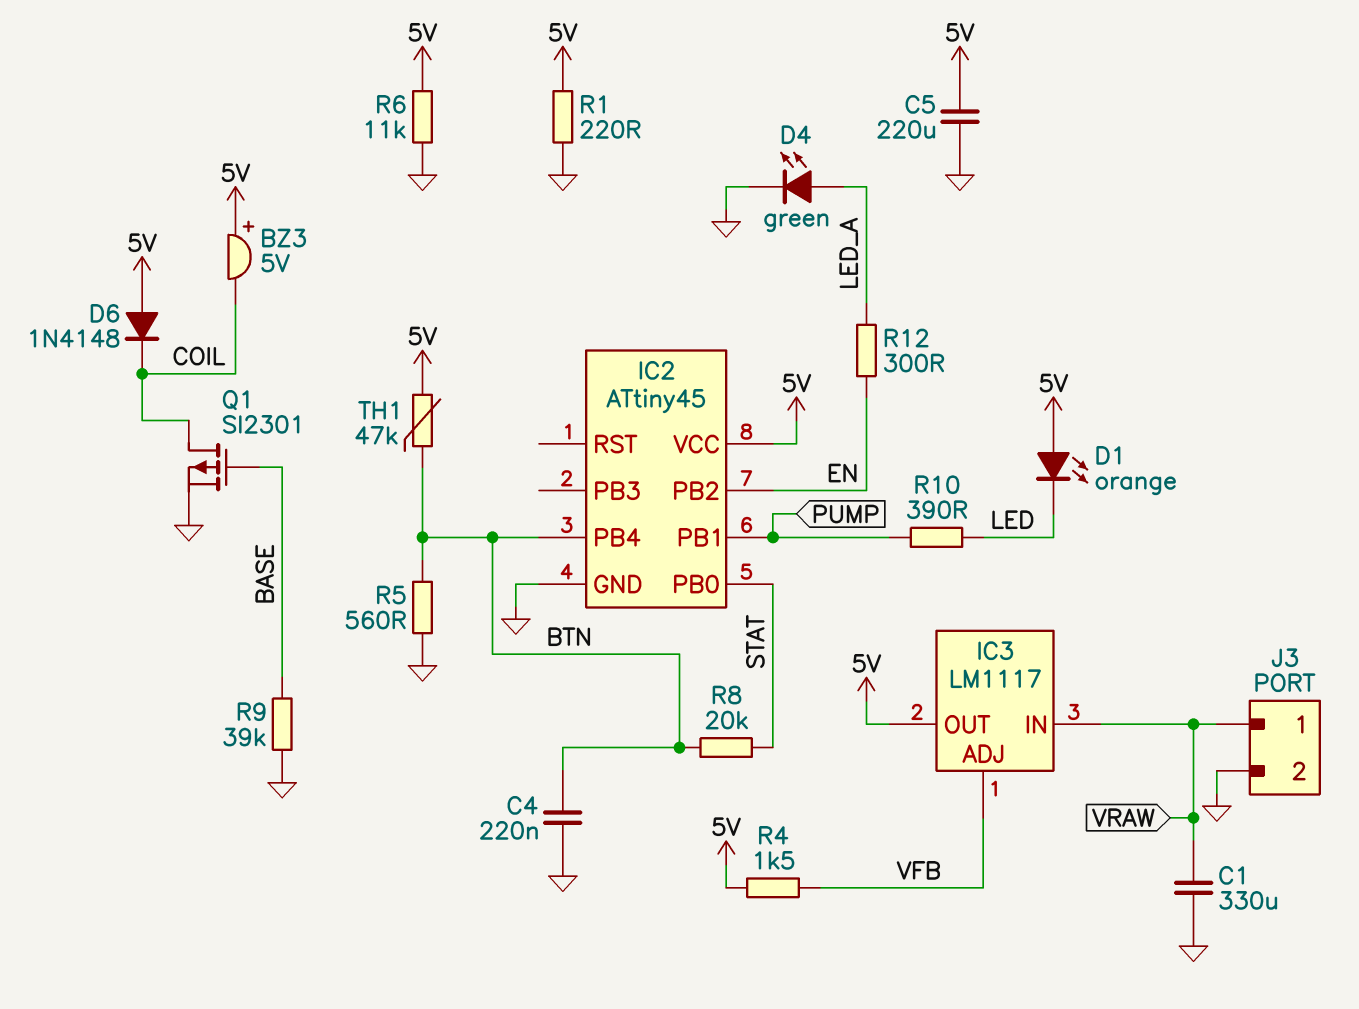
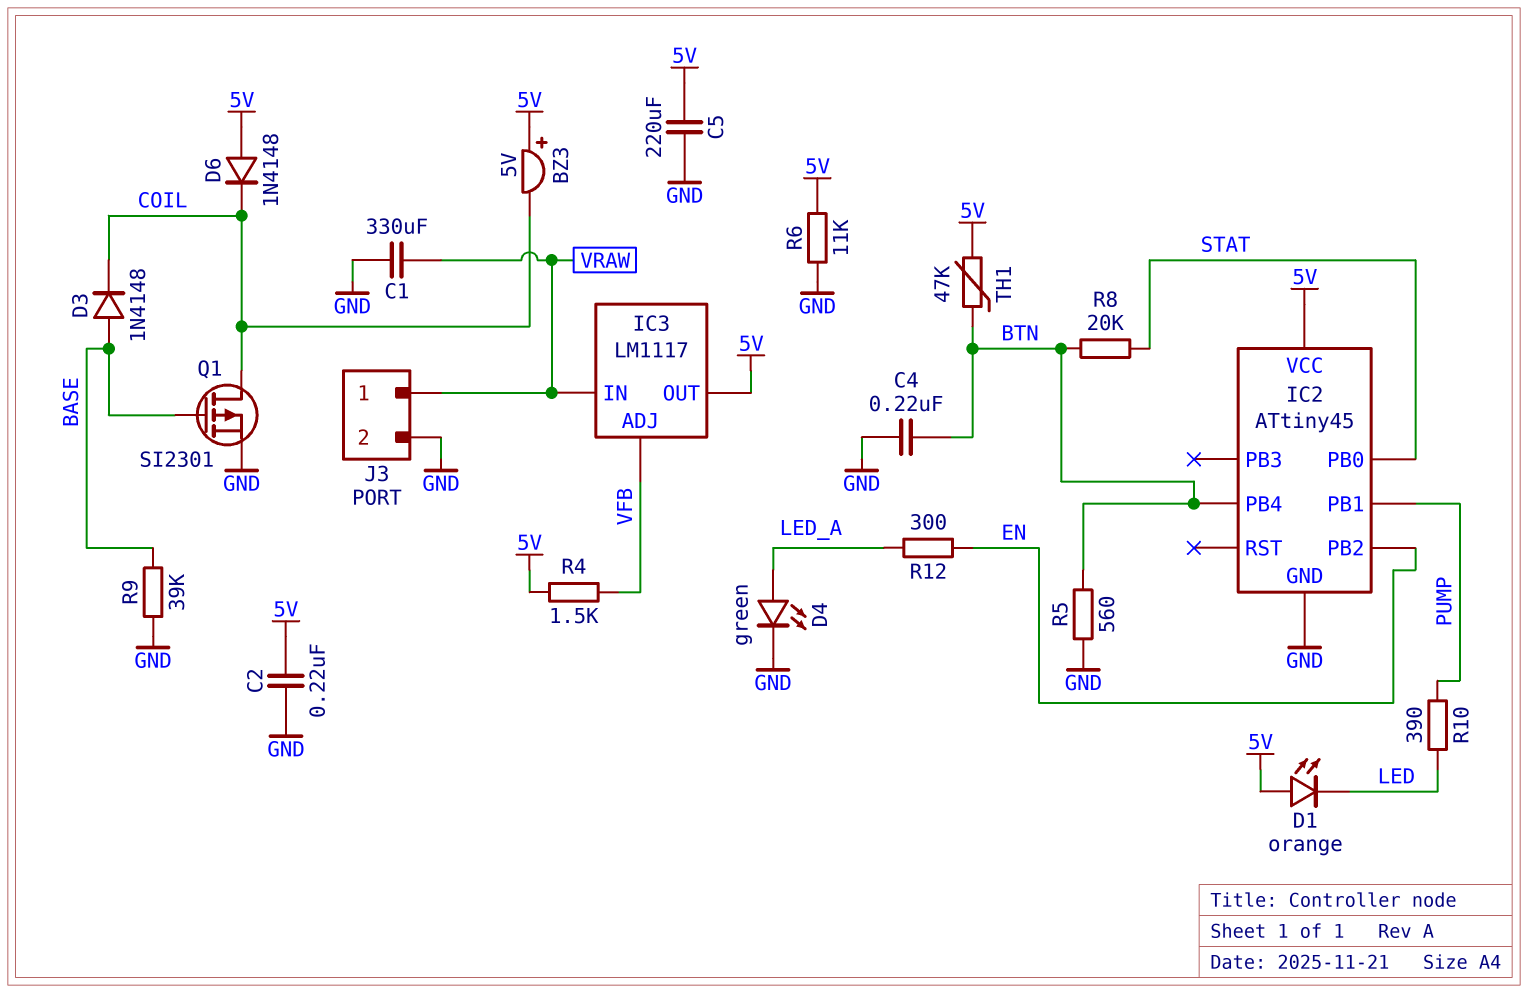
C2: none -> 220nF (5V, GND)
D3: none -> diode 1N4148 (A BASE, K COIL)
R1: 220 (5V, GND) -> none

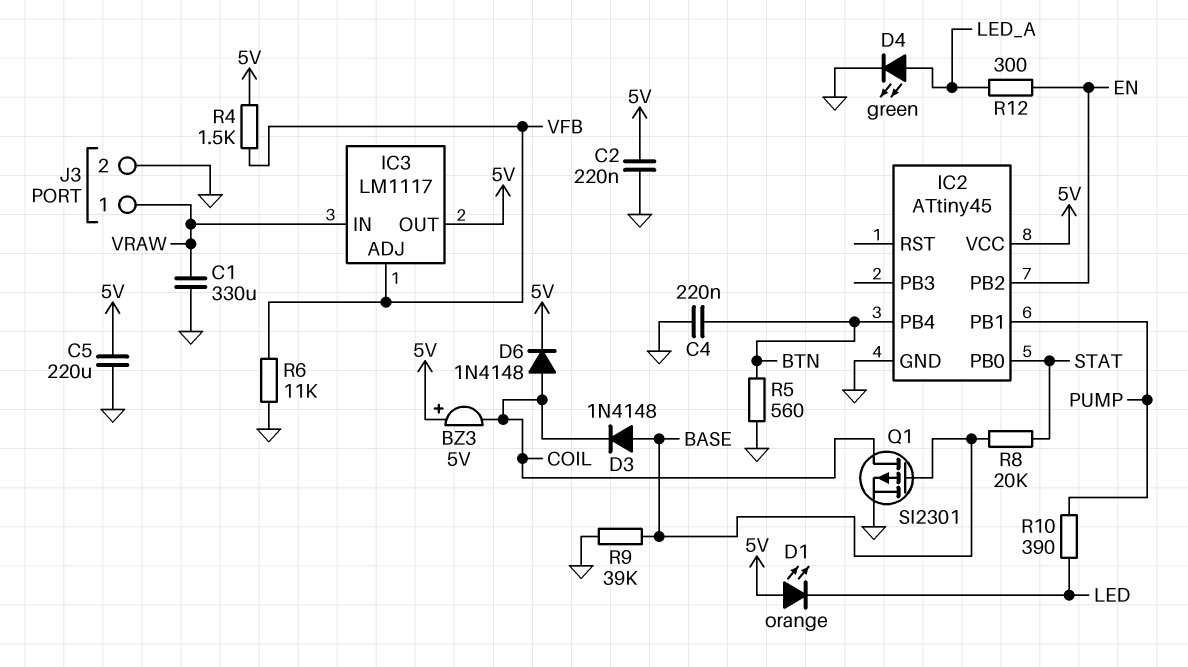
D6: diode 1N4148 (A 5V, K COIL) -> diode 1N4148 (A COIL, K 5V)
R6: 11k (5V, GND) -> 11k (GND, VFB)
R8: 20k (BTN, STAT) -> 20k (BASE, STAT)
TH1: 47k (5V, BTN) -> none

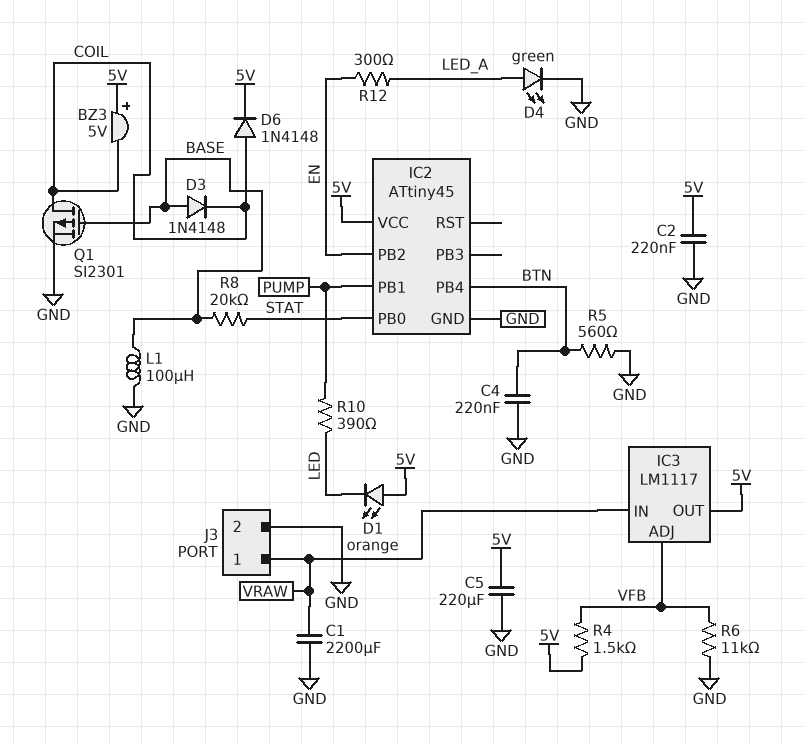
C1: 330uF (GND, VRAW) -> 2200uF (GND, VRAW)
L1: none -> 100uH (BASE, GND)
R9: 39k (BASE, GND) -> none

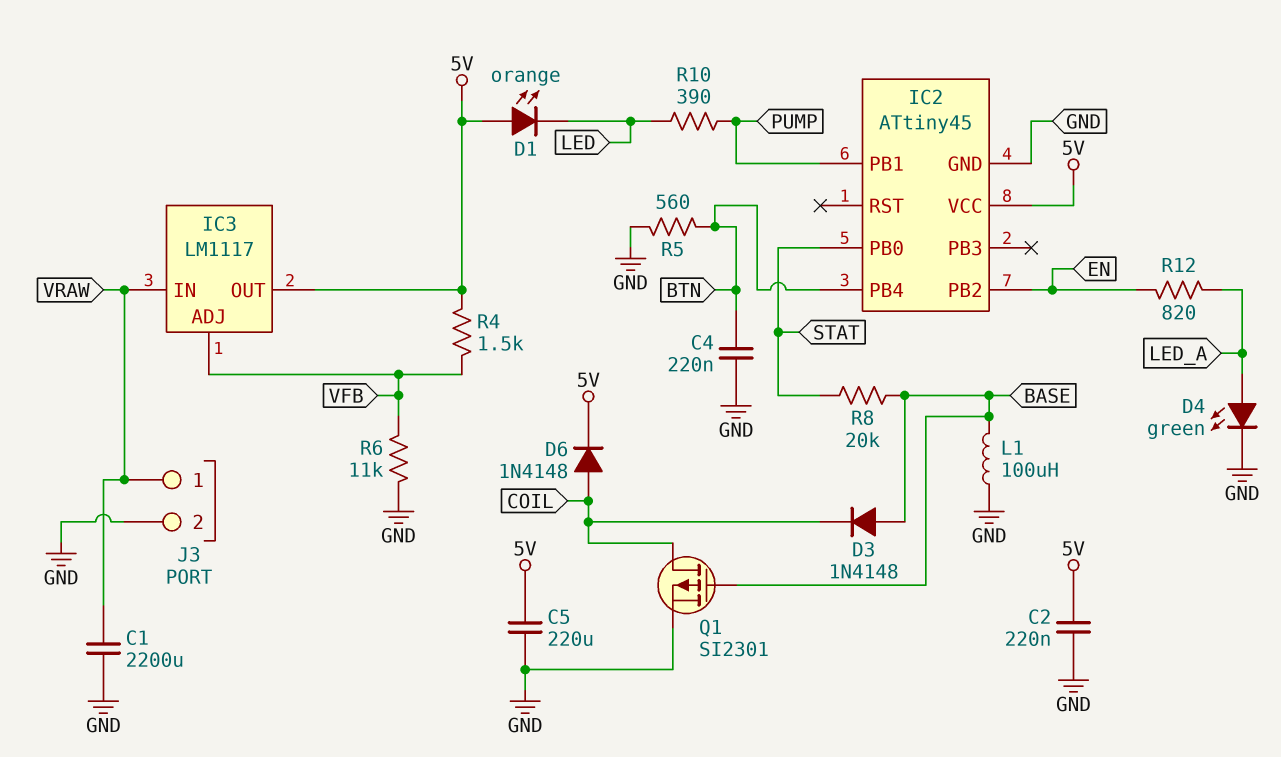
BZ3: buzzer 5V (plus 5V, minus COIL) -> none
R12: 300 (EN, LED_A) -> 820 (EN, LED_A)

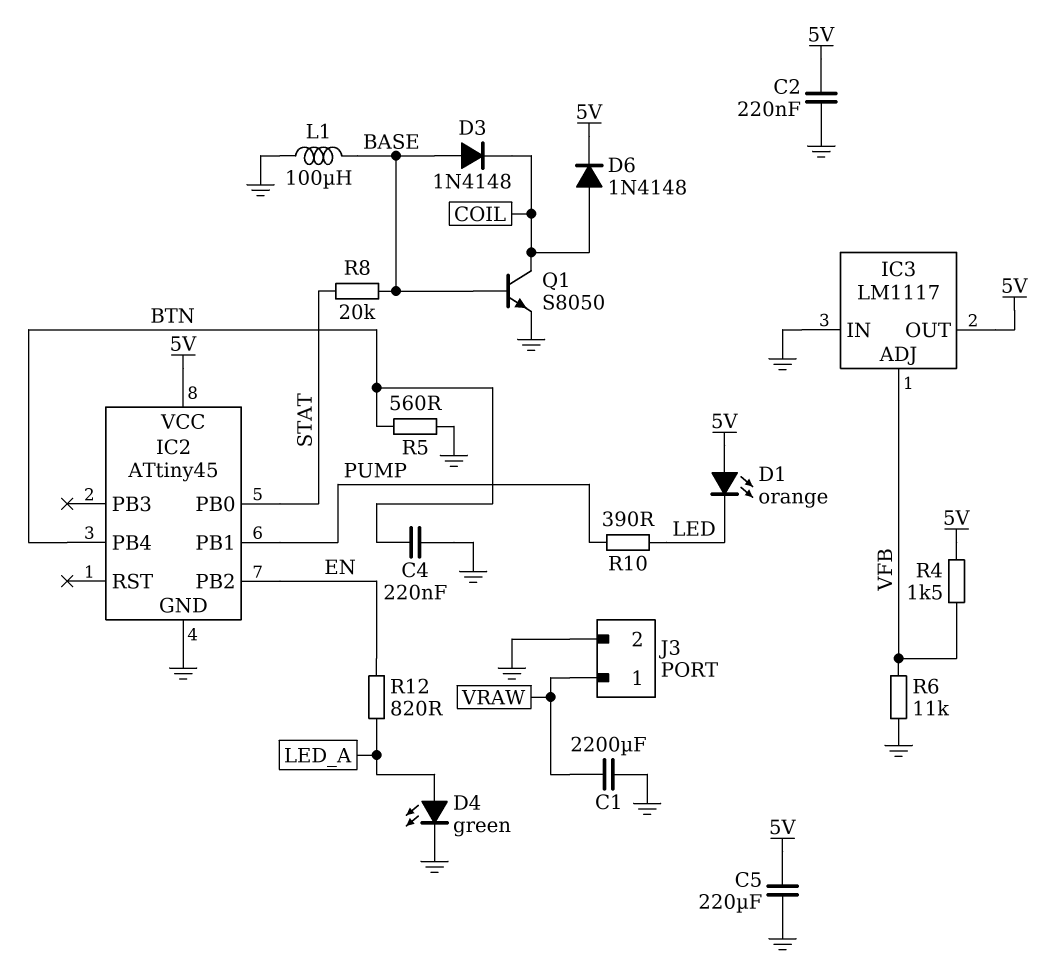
IC3 pin IN: VRAW -> GND
Q1: PMOS SI2301 (G BASE, D COIL, S GND) -> NPN S8050 (B BASE, C COIL, E GND)

